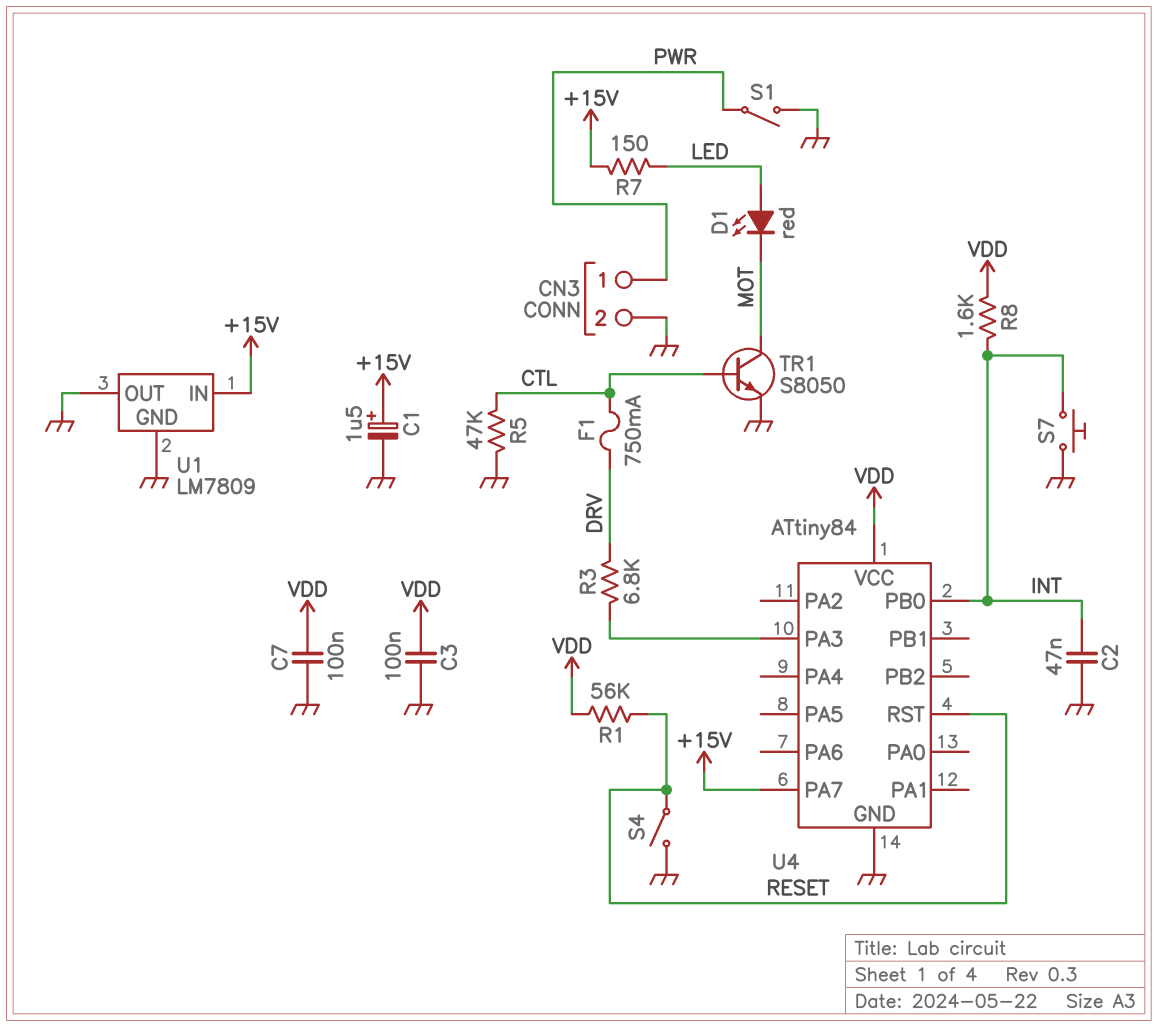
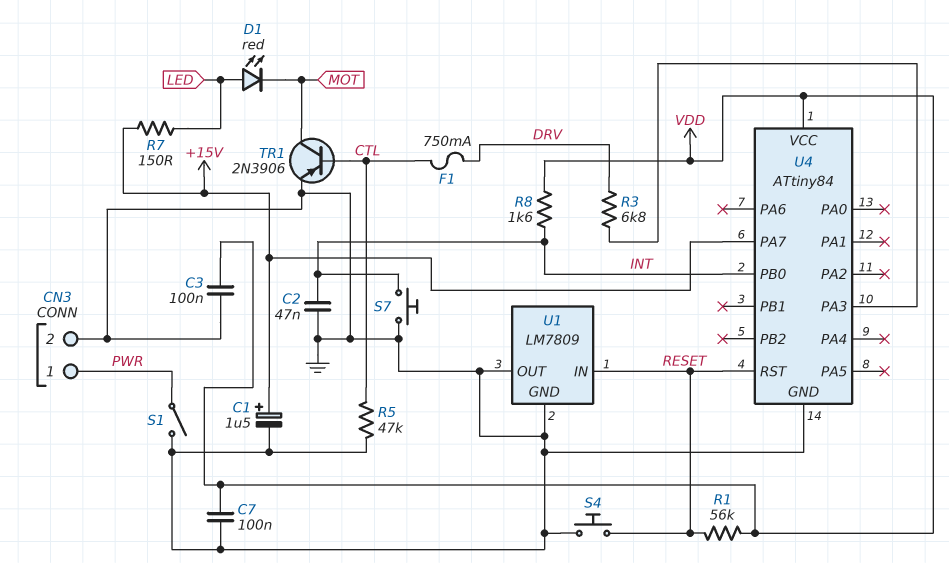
S4: switch (GND, RESET) -> button (GND, RESET)
TR1: NPN S8050 (B CTL, C MOT, E GND) -> PNP 2N3906 (B CTL, C MOT, E GND)
U1 pin IN: +15V -> RESET

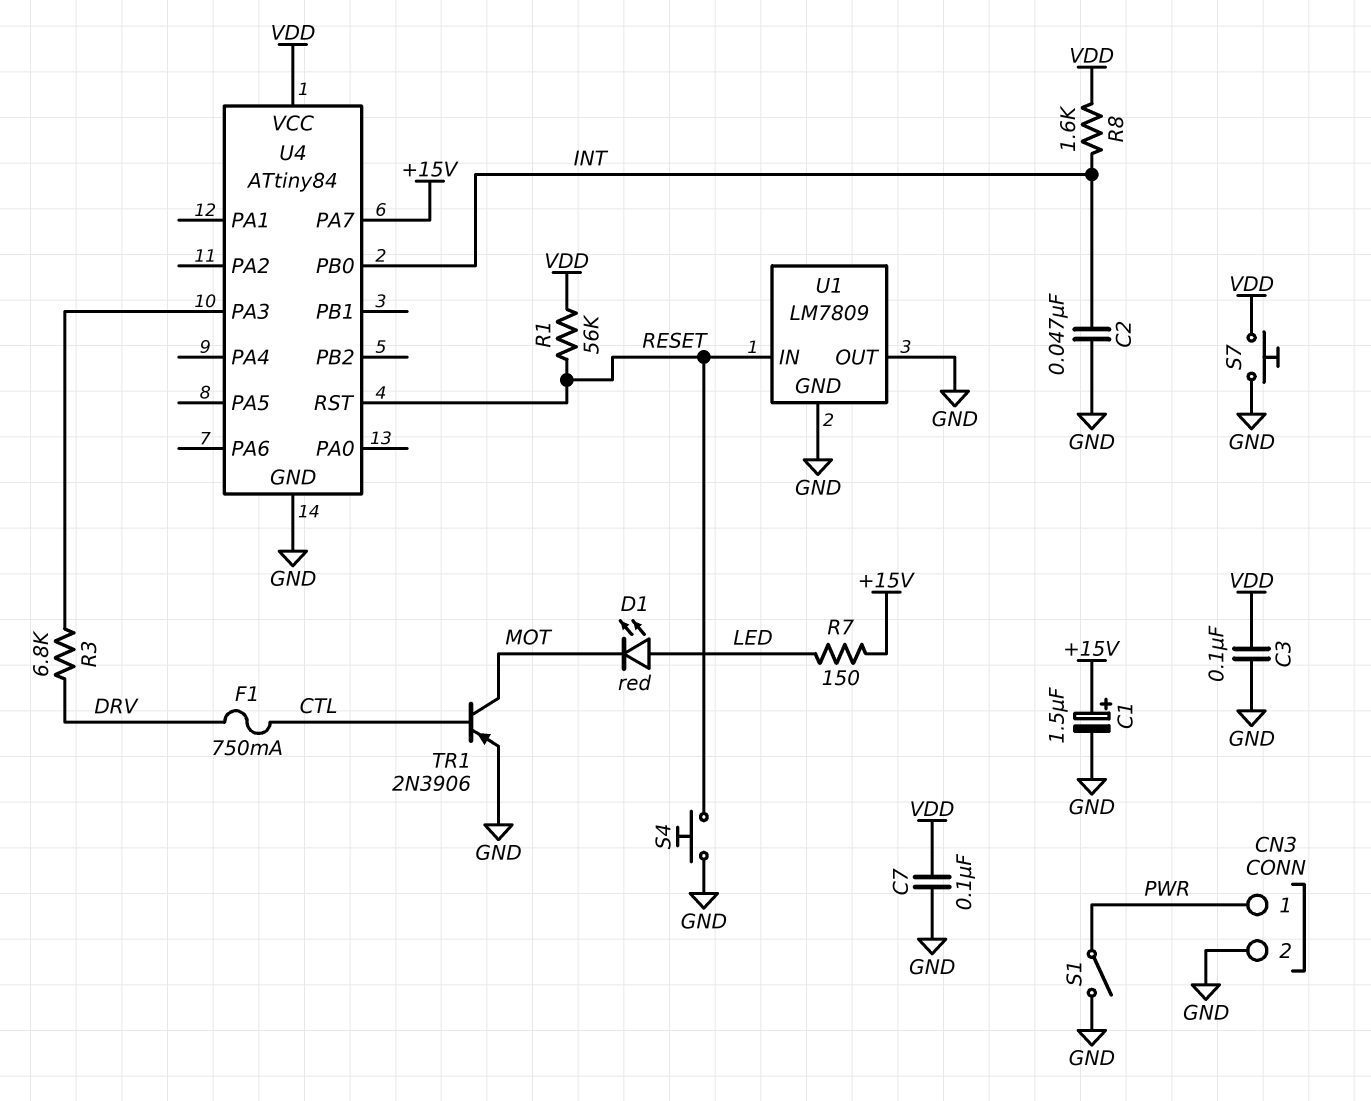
R5: 47k (CTL, GND) -> none
S7: button (GND, INT) -> button (GND, VDD)

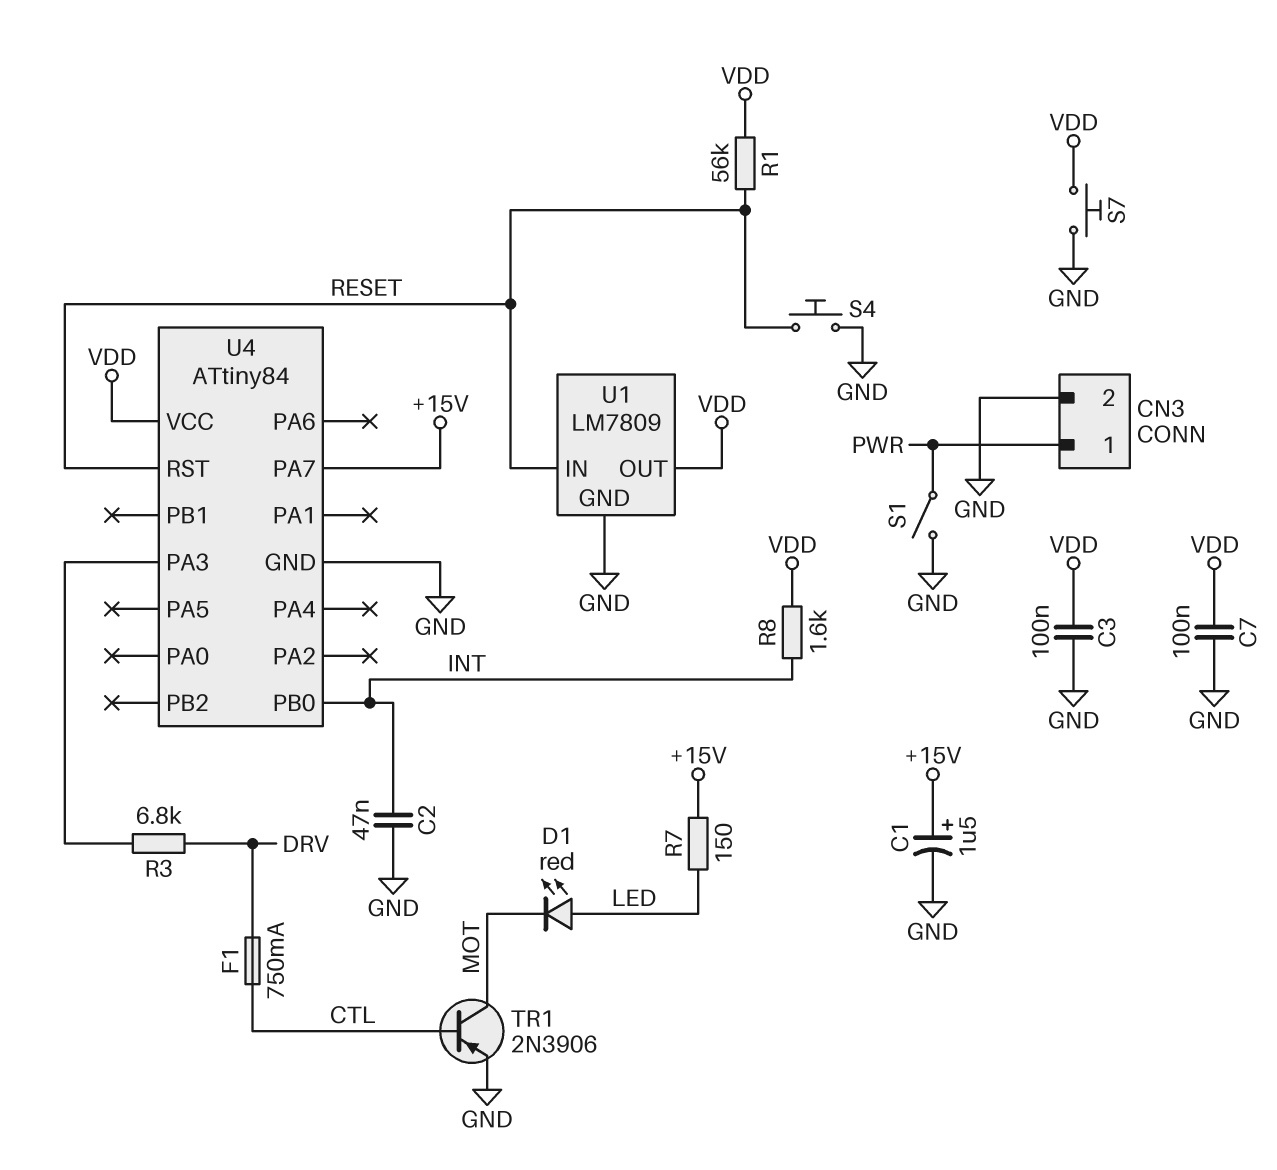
U1 pin OUT: GND -> VDD

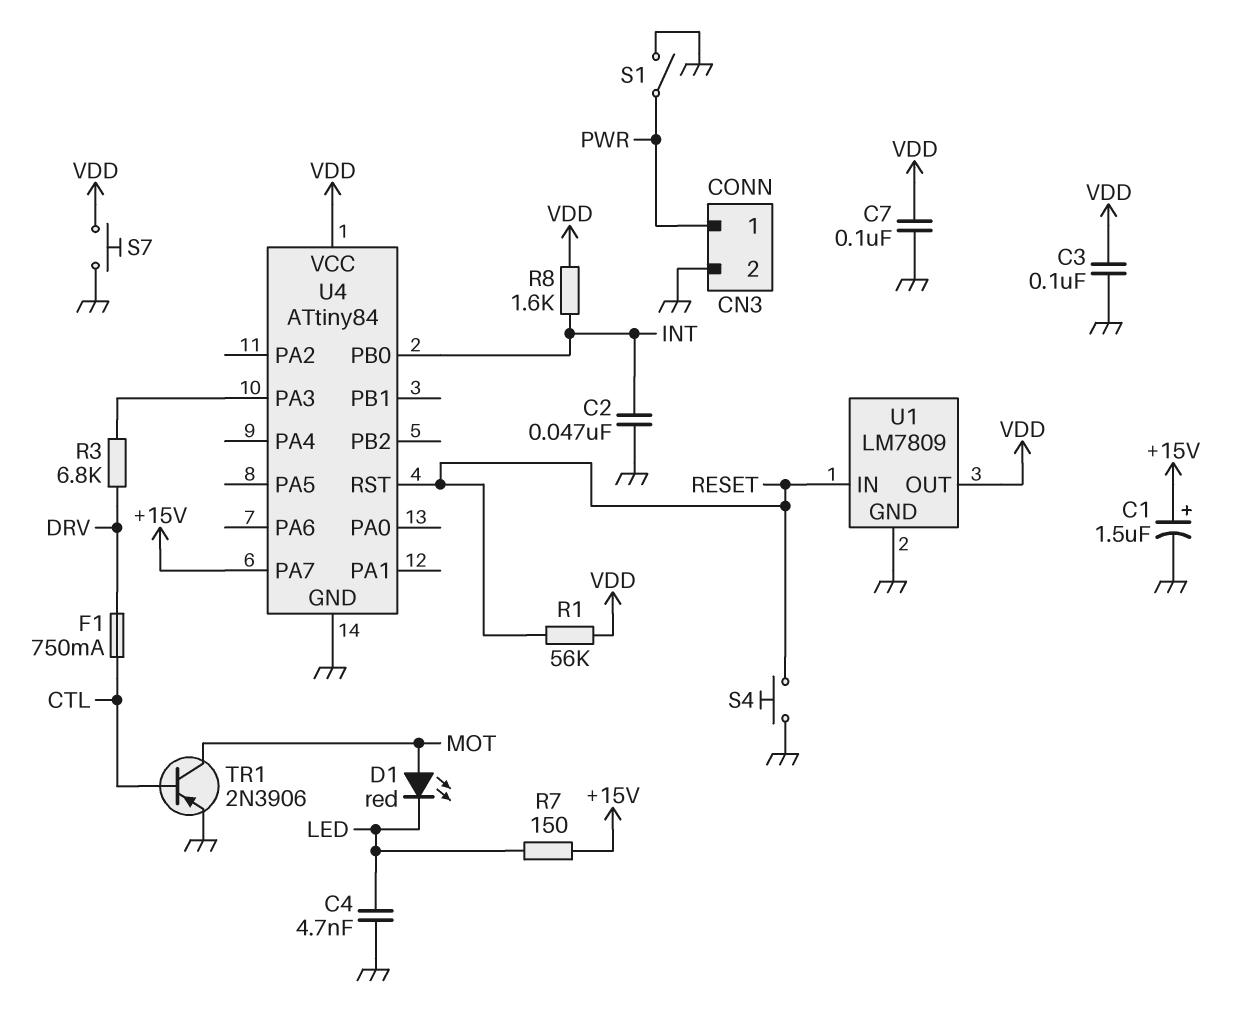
C4: none -> 4.7nF (GND, LED)
D1: LED red (A LED, K MOT) -> LED red (A MOT, K LED)

